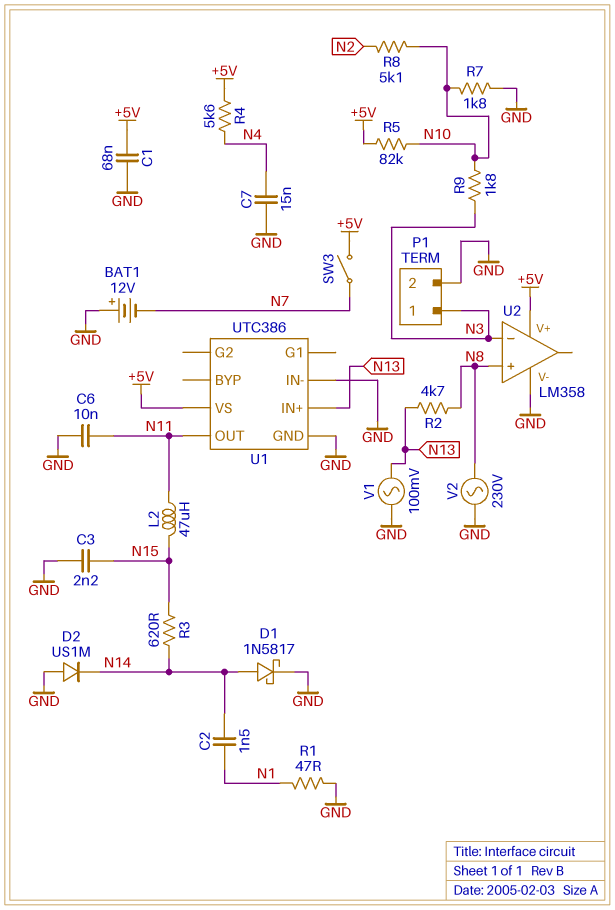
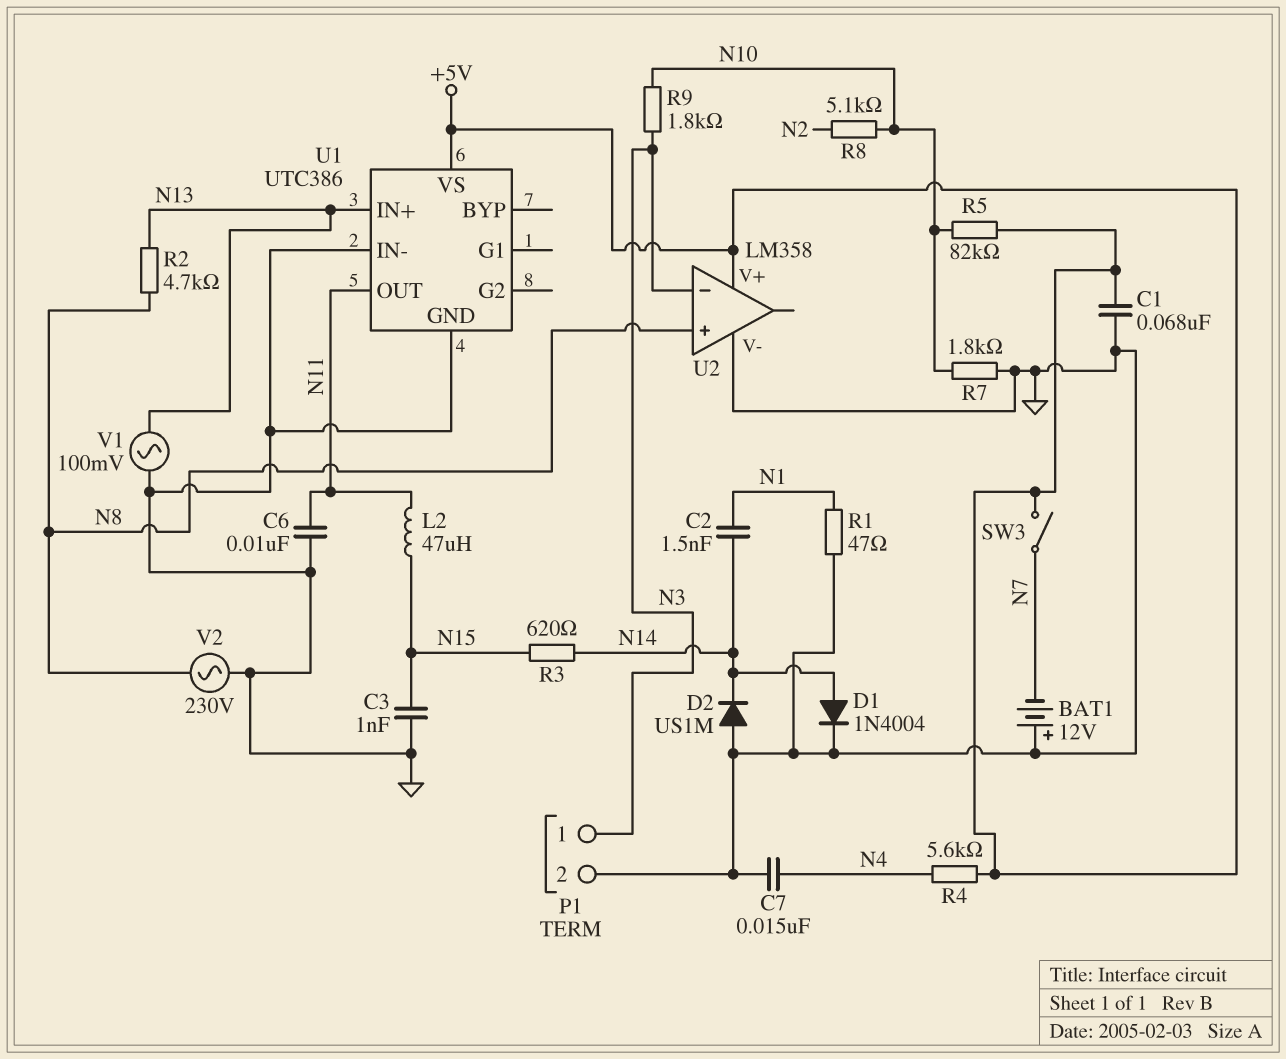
C3: 2.2nF (GND, N15) -> 1nF (GND, N15)
D1: schottky 1N5817 (A N14, K GND) -> diode 1N4004 (A N14, K GND)

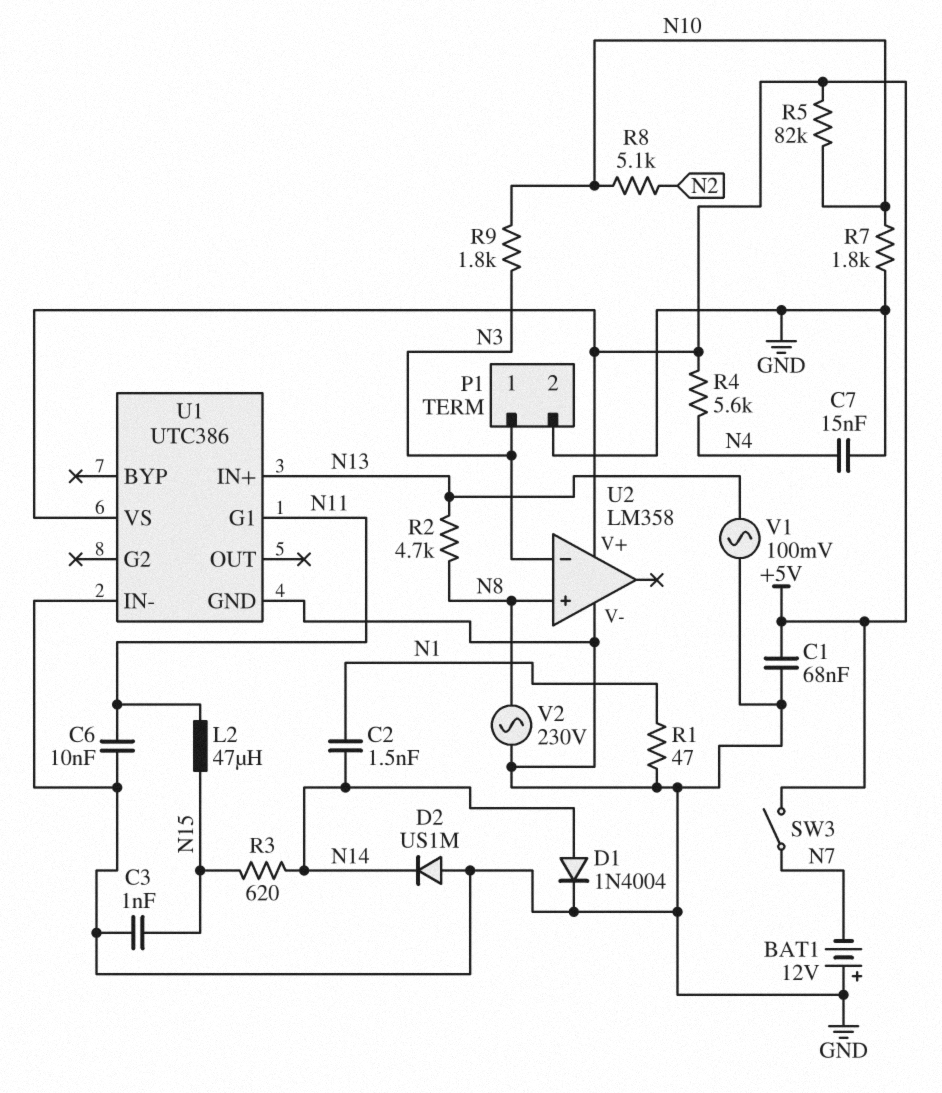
U1 pin G1: none -> N11
U1 pin OUT: N11 -> none

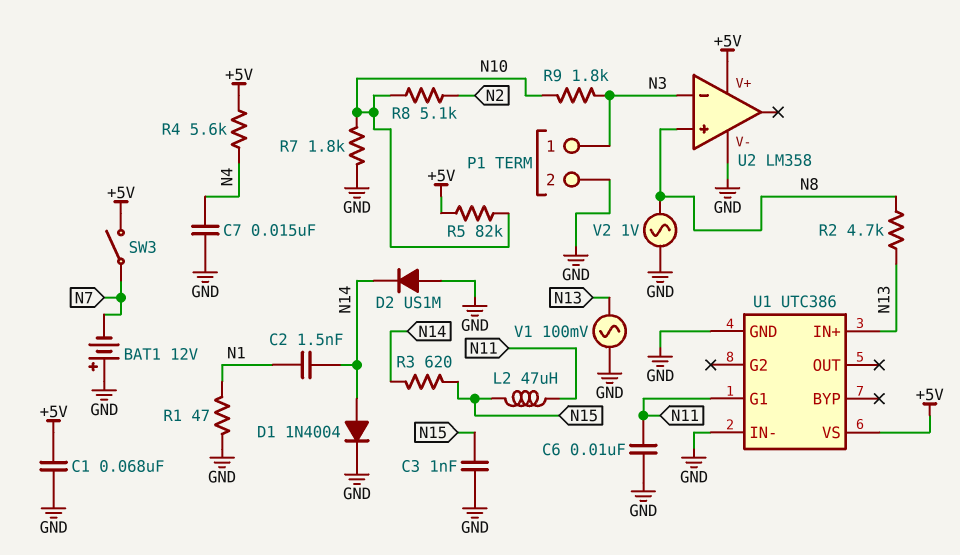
V2: AC 230V (GND, N8) -> AC 1V (GND, N8)

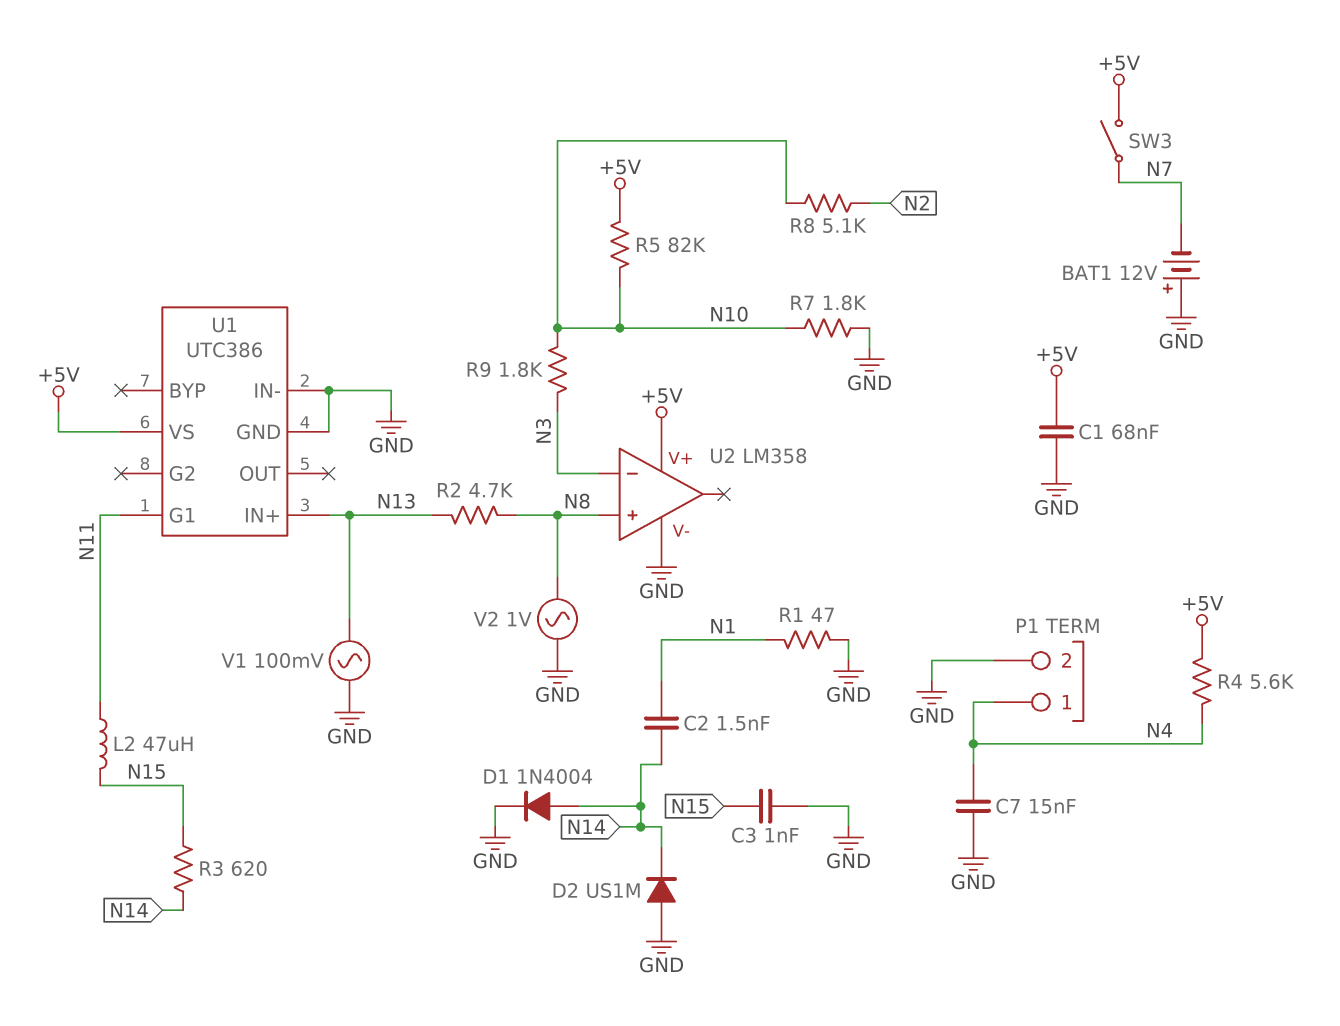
C6: 10nF (GND, N11) -> none
P1 pin 1: N3 -> N4

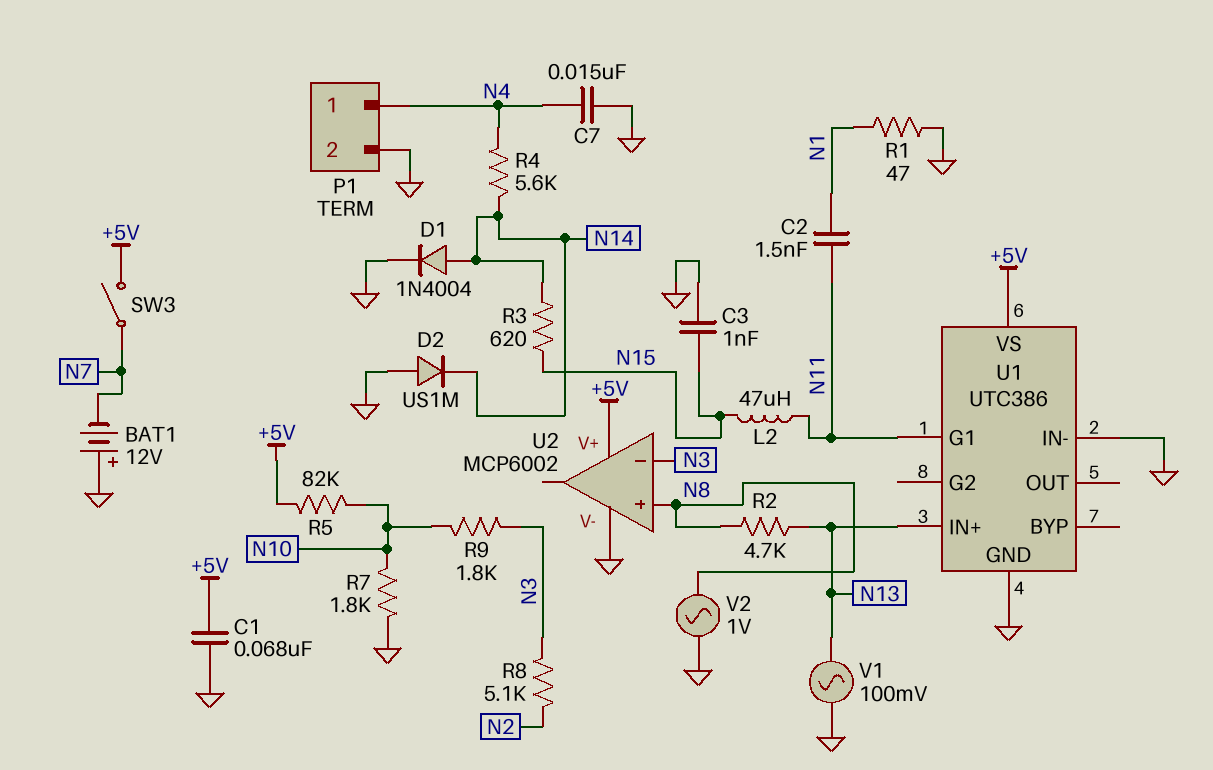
C2: 1.5nF (N1, N14) -> 1.5nF (N1, N11)
R4: 5.6k (+5V, N4) -> 5.6k (N4, N14)
R8: 5.1k (N2, N10) -> 5.1k (N2, N3)
U2: LM358 -> MCP6002

